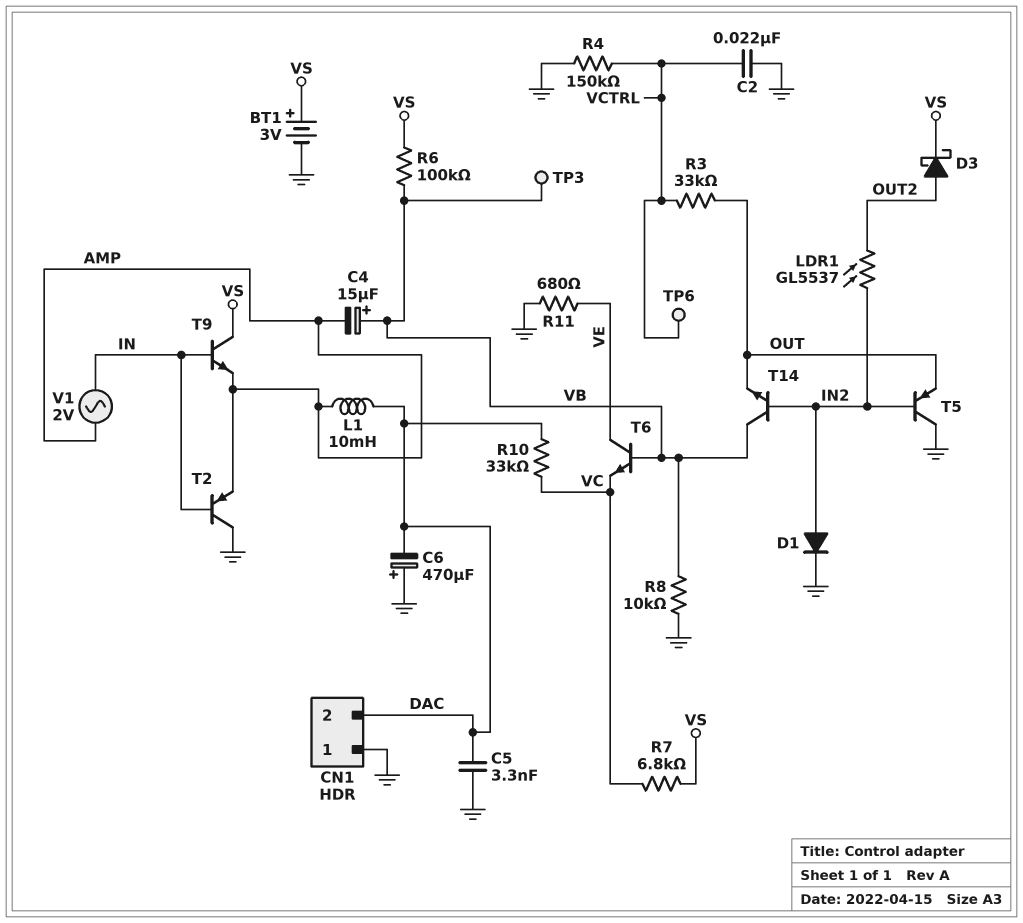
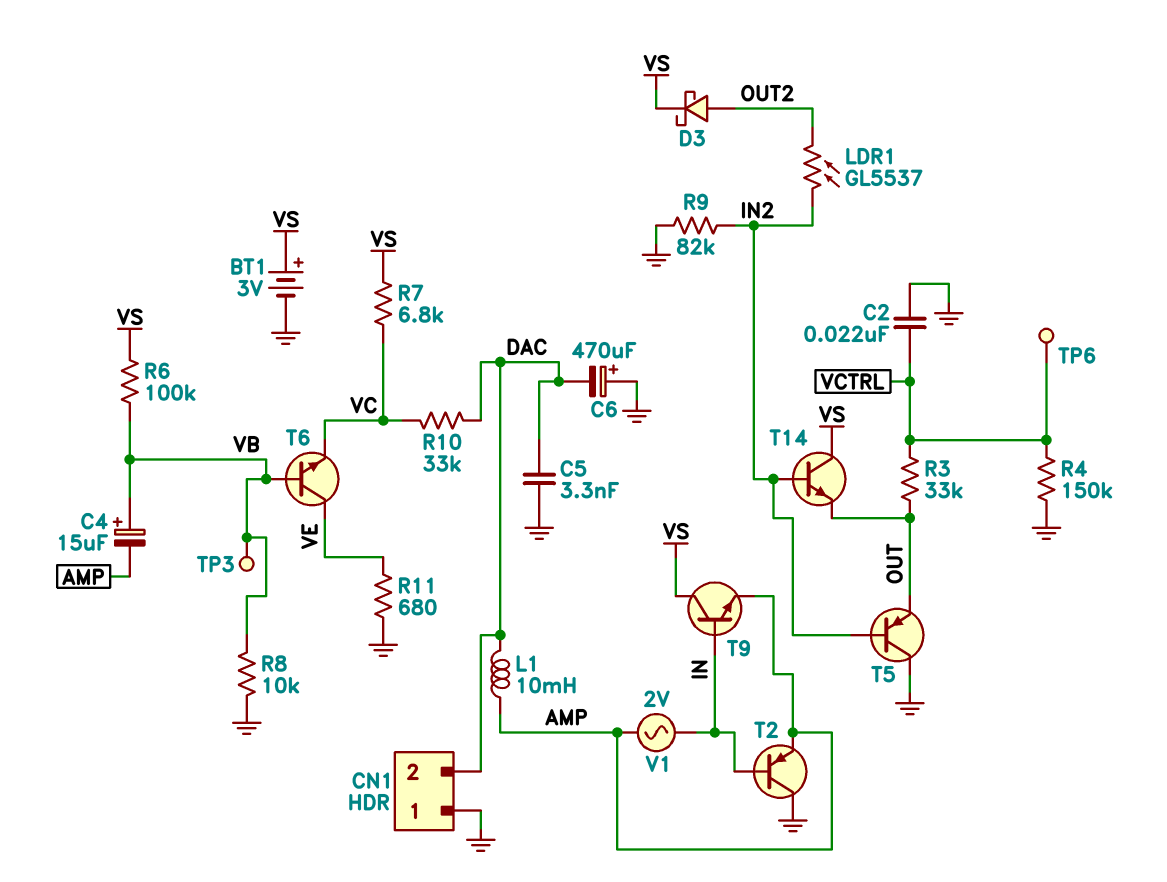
D1: diode (A IN2, K GND) -> none
R9: none -> 82k (GND, IN2)
T14: NPN (B IN2, C VB, E OUT) -> NPN (B IN2, C VS, E OUT)

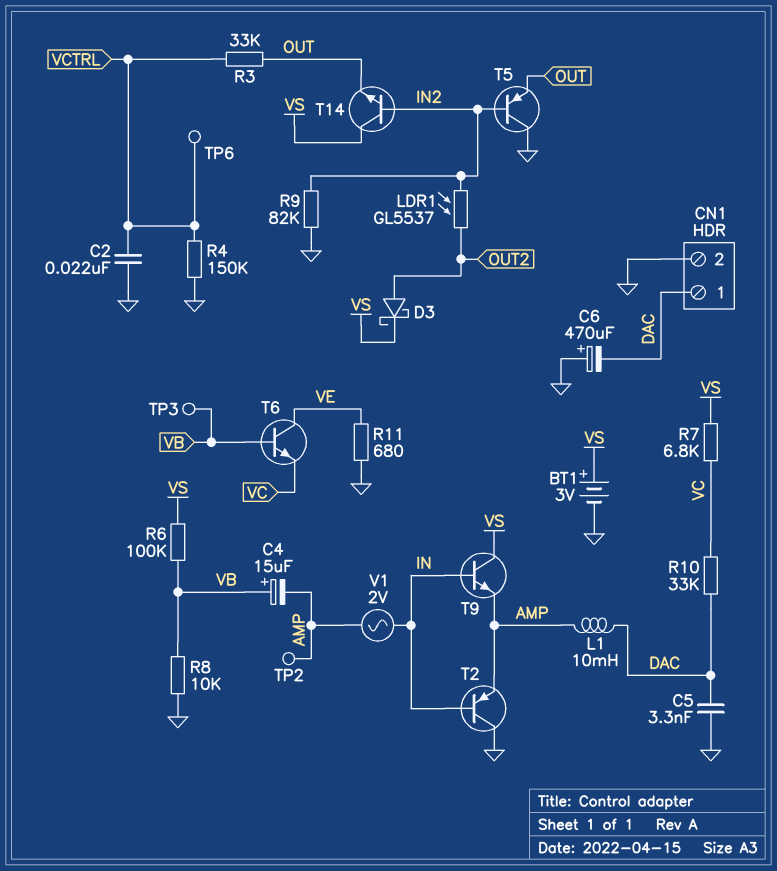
CN1 pin 1: GND -> DAC
CN1 pin 2: DAC -> GND
TP2: none -> test point (AMP)

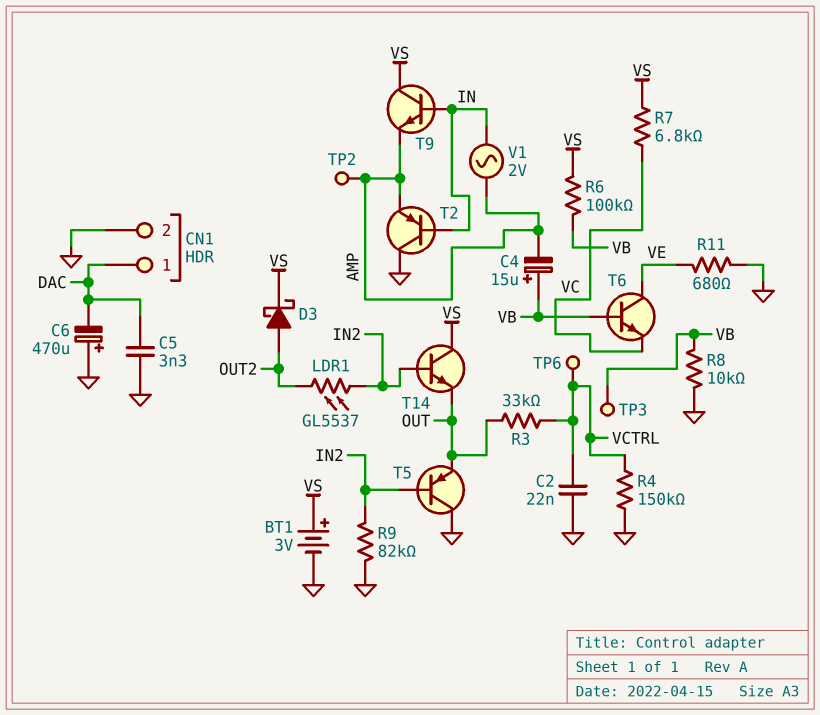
L1: 10mH (AMP, DAC) -> none
R10: 33k (DAC, VC) -> none

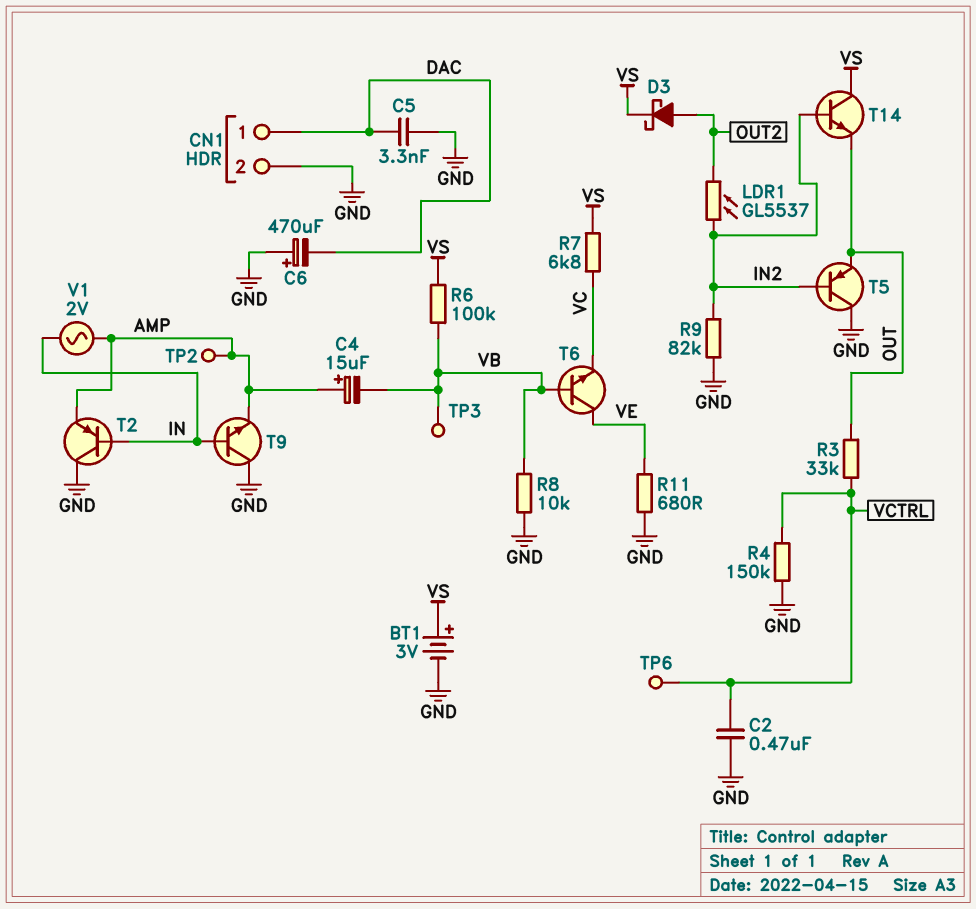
C2: 22nF (GND, VCTRL) -> 470nF (GND, VCTRL)
C4: 15uF (plus VB, minus AMP) -> 15uF (plus AMP, minus VB)
T9: NPN (B IN, C VS, E AMP) -> NPN (B IN, C GND, E AMP)

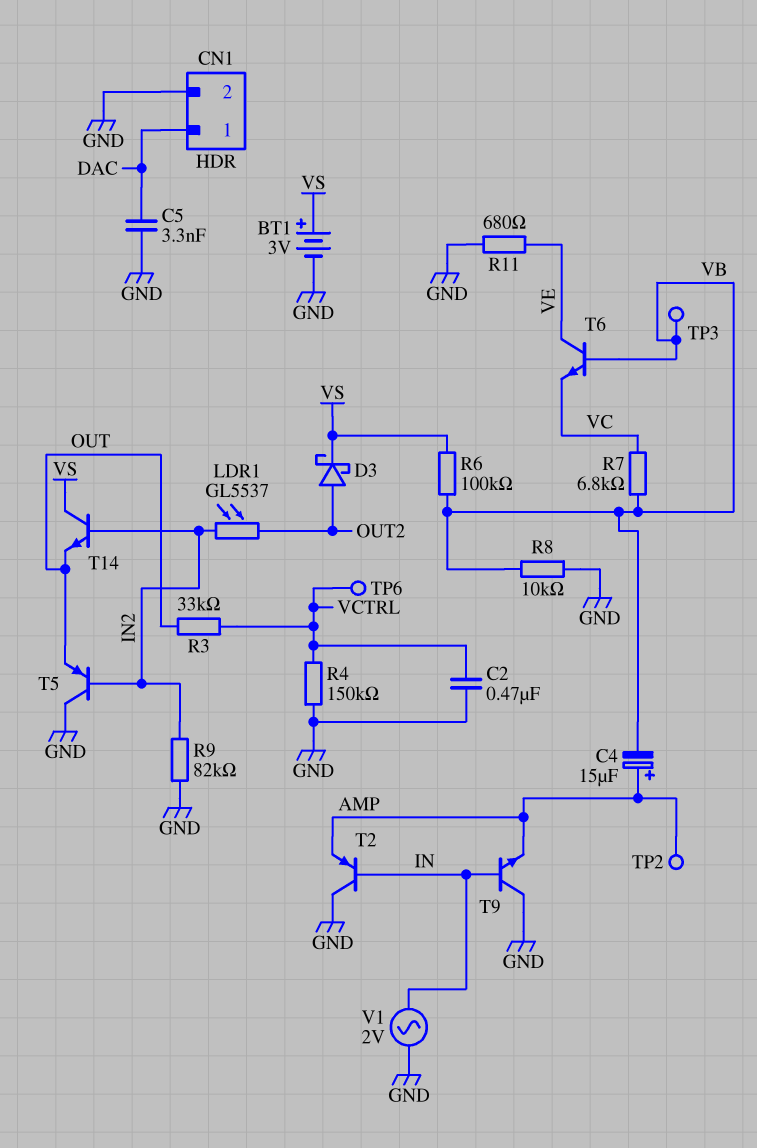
C6: 470uF (plus GND, minus DAC) -> none
R7: 6.8k (VC, VS) -> 6.8k (VB, VC)
V1: AC 2V (AMP, IN) -> AC 2V (GND, IN)

